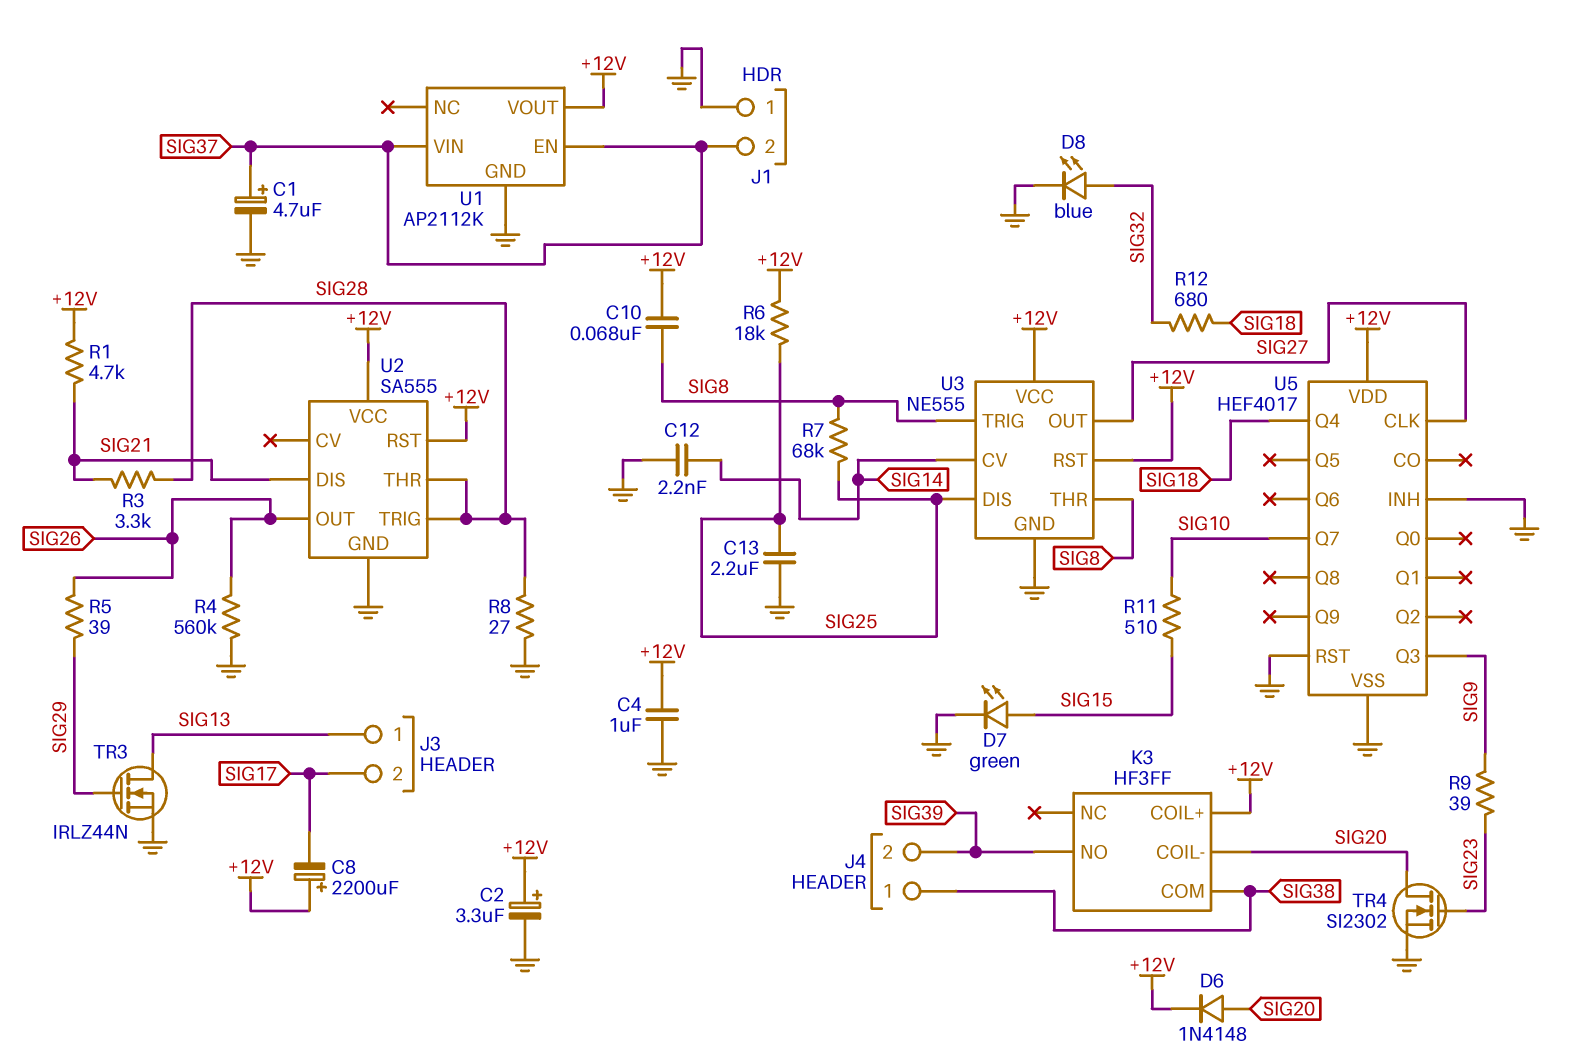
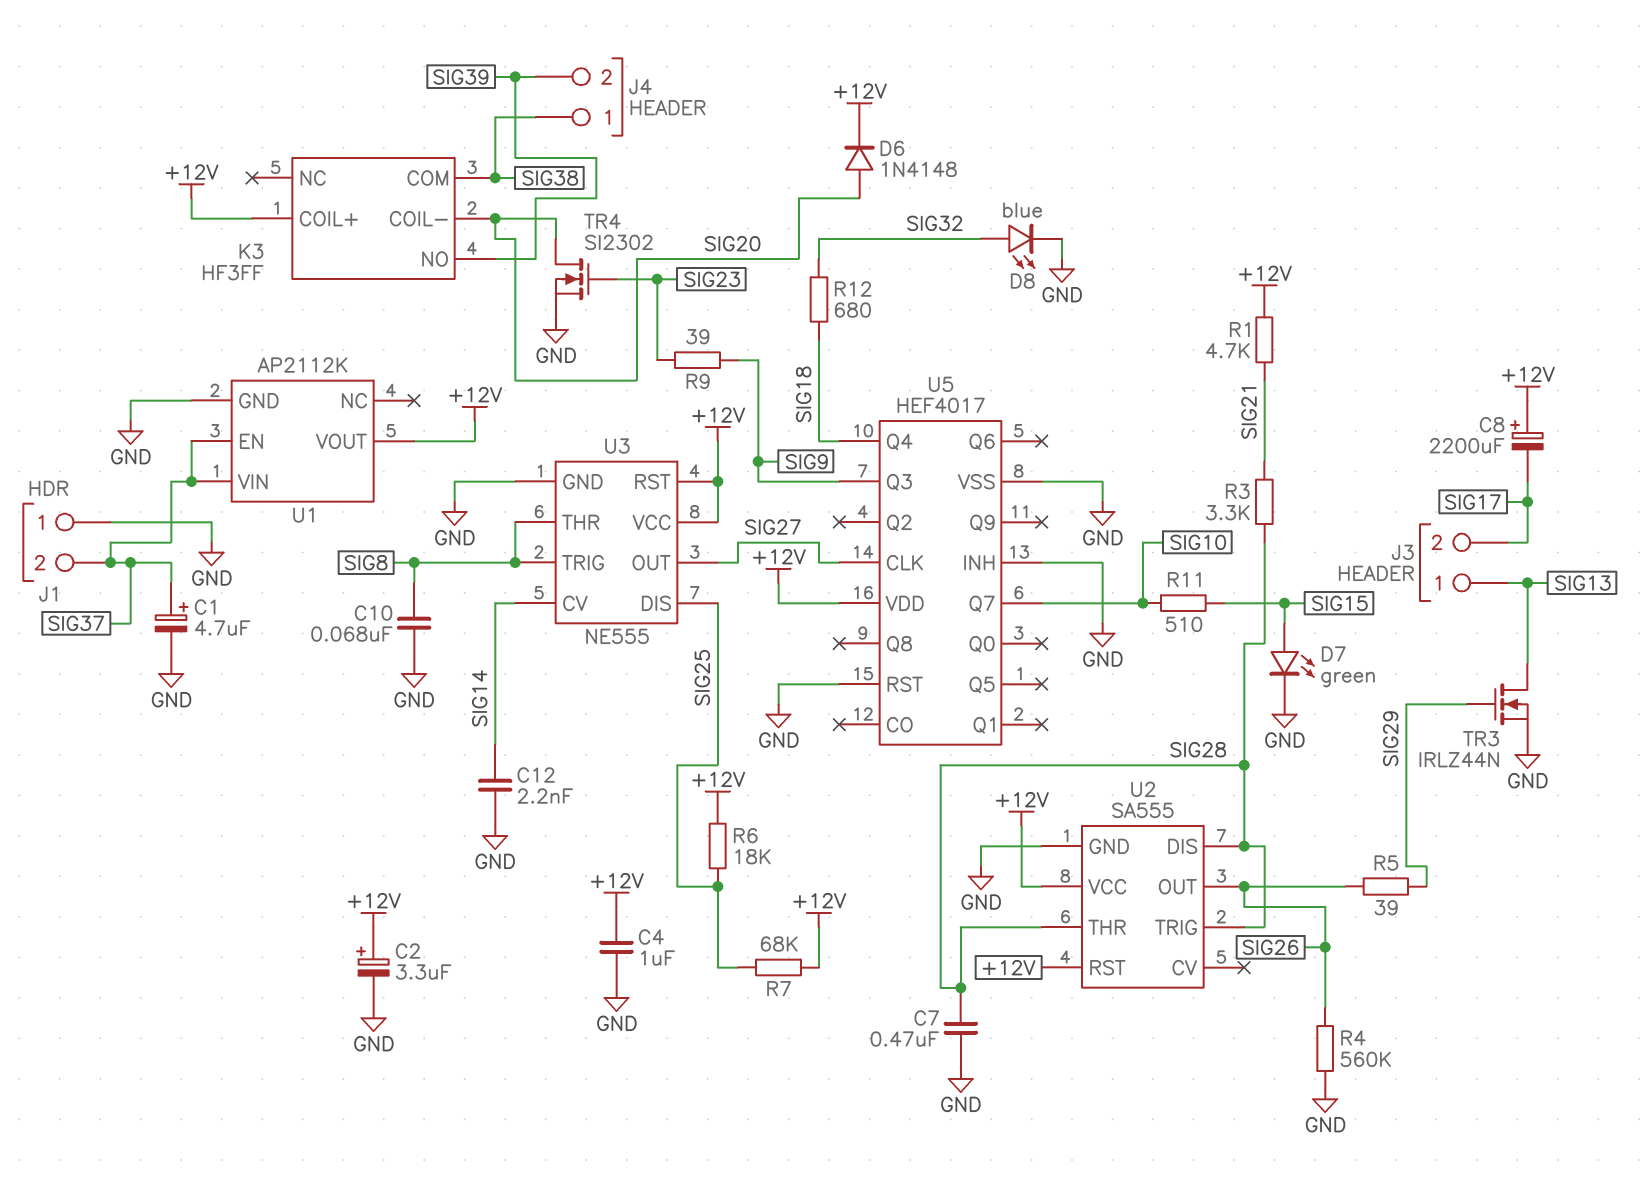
C7: none -> 470nF (GND, SIG28)
C10: 68nF (+12V, SIG8) -> 68nF (GND, SIG8)
C13: 2.2uF (GND, SIG25) -> none
R7: 68k (SIG8, SIG25) -> 68k (+12V, SIG25)
R8: 27 (GND, SIG28) -> none
U2 pin DIS: SIG21 -> SIG28

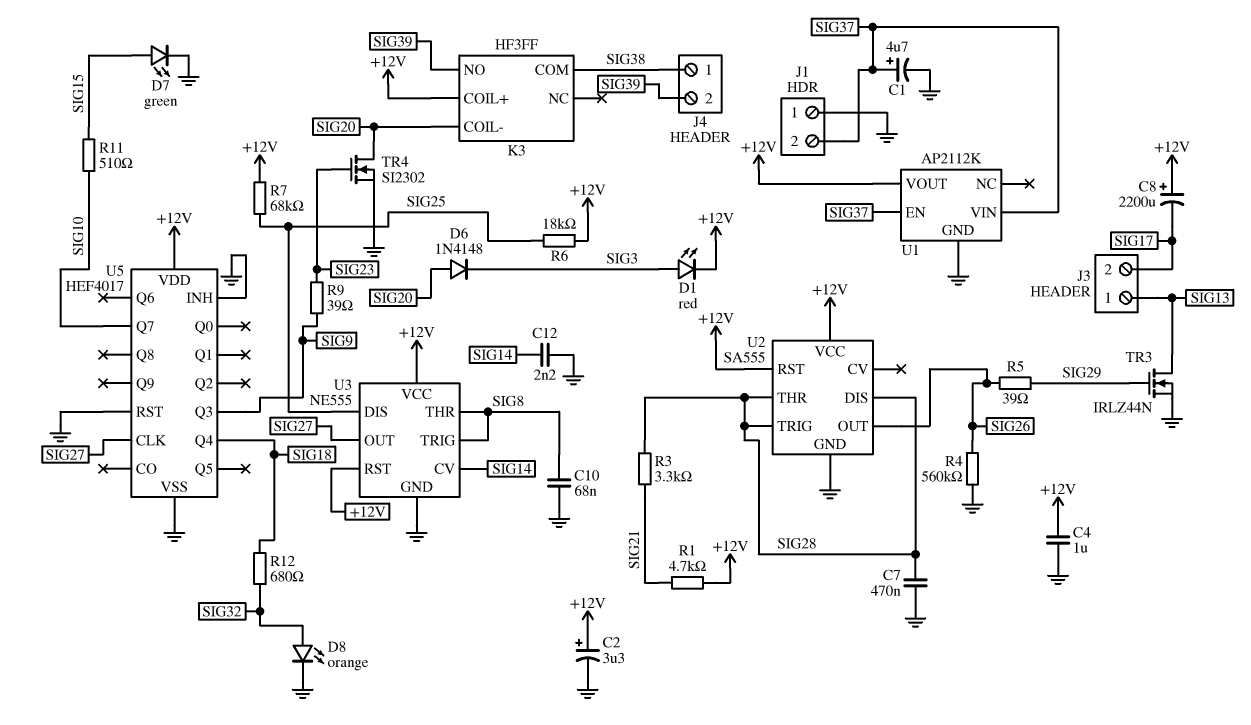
D1: none -> LED red (A SIG3, K +12V)
D6: diode 1N4148 (A SIG20, K +12V) -> diode 1N4148 (A SIG20, K SIG3)
D8: LED blue (A SIG32, K GND) -> LED orange (A SIG32, K GND)

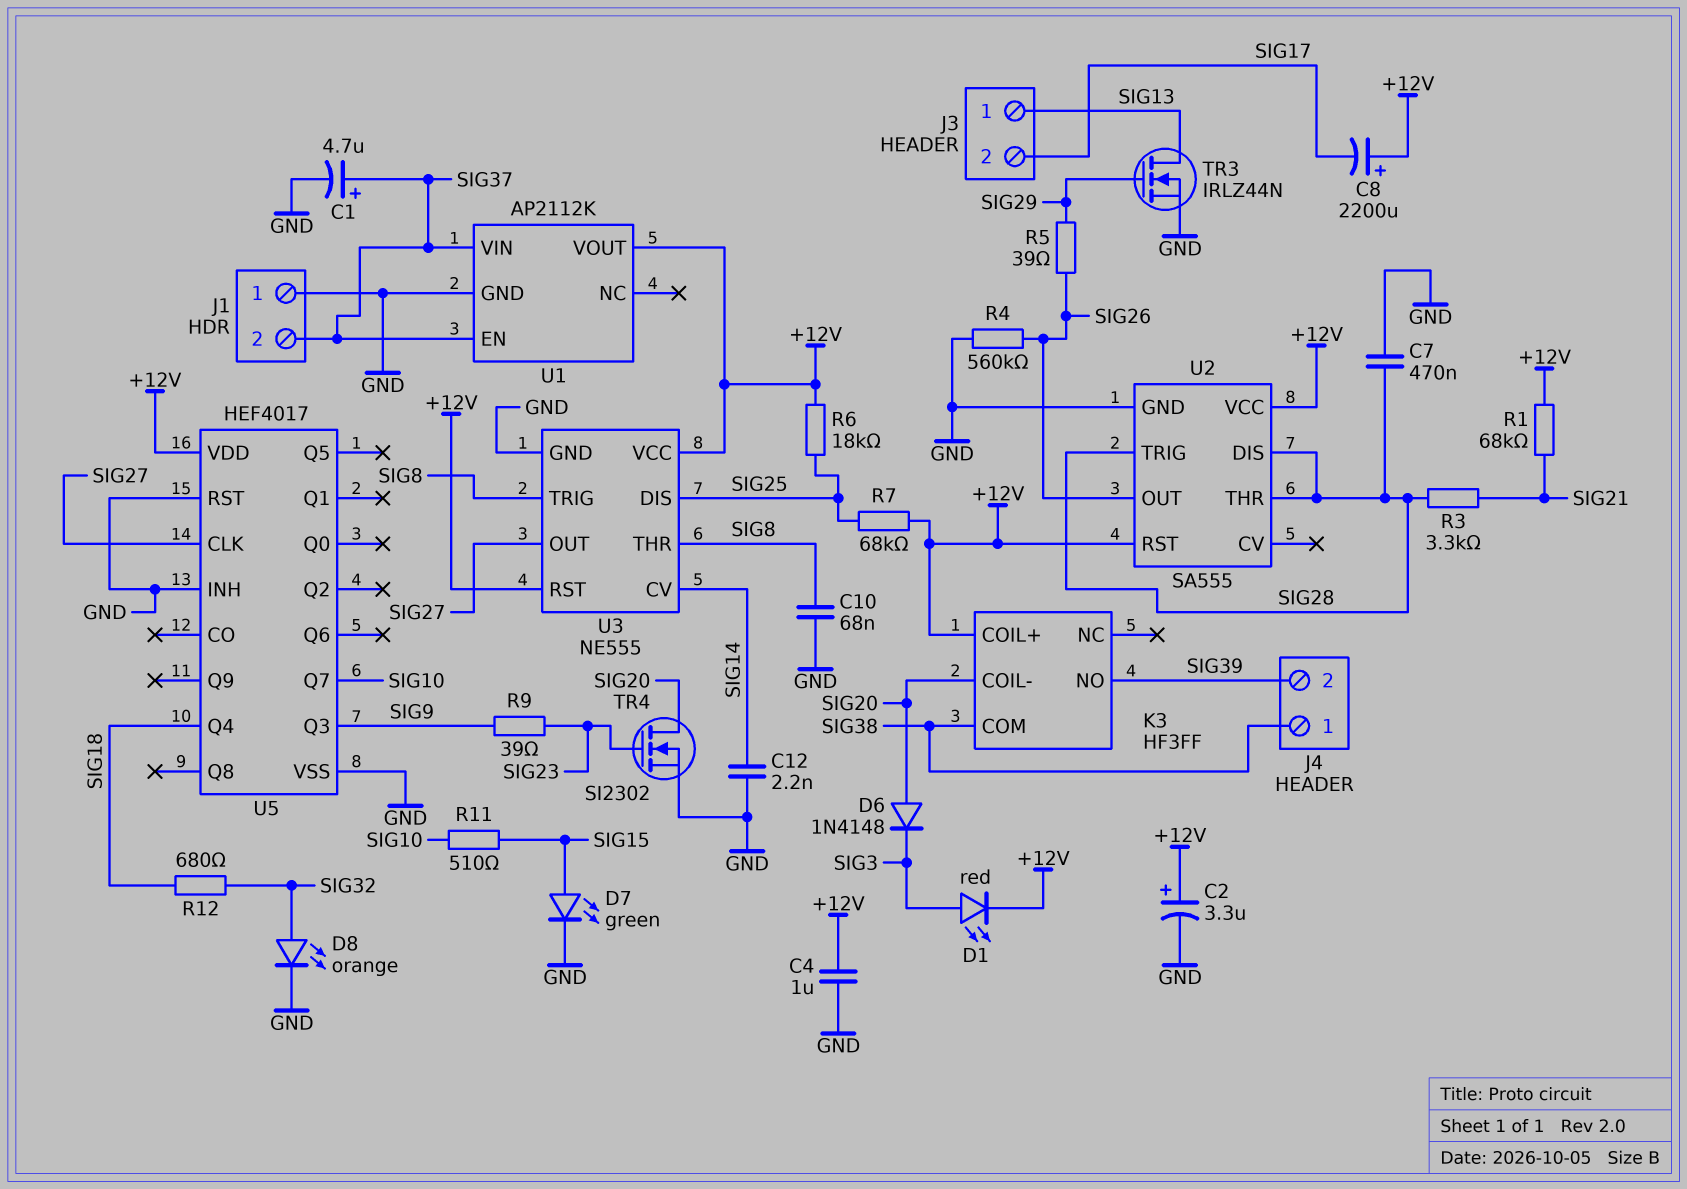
R1: 4.7k (+12V, SIG21) -> 68k (+12V, SIG21)

